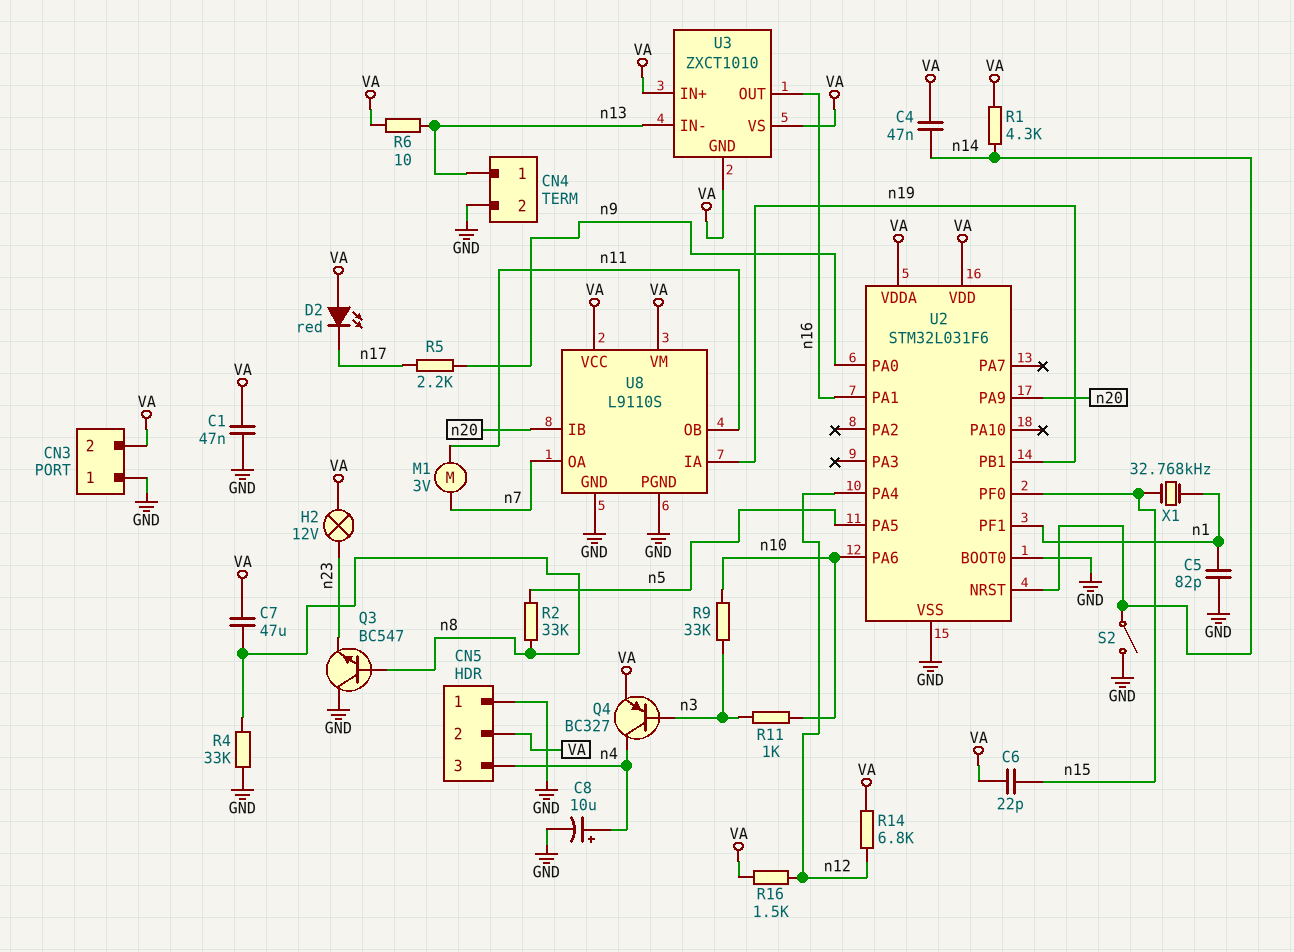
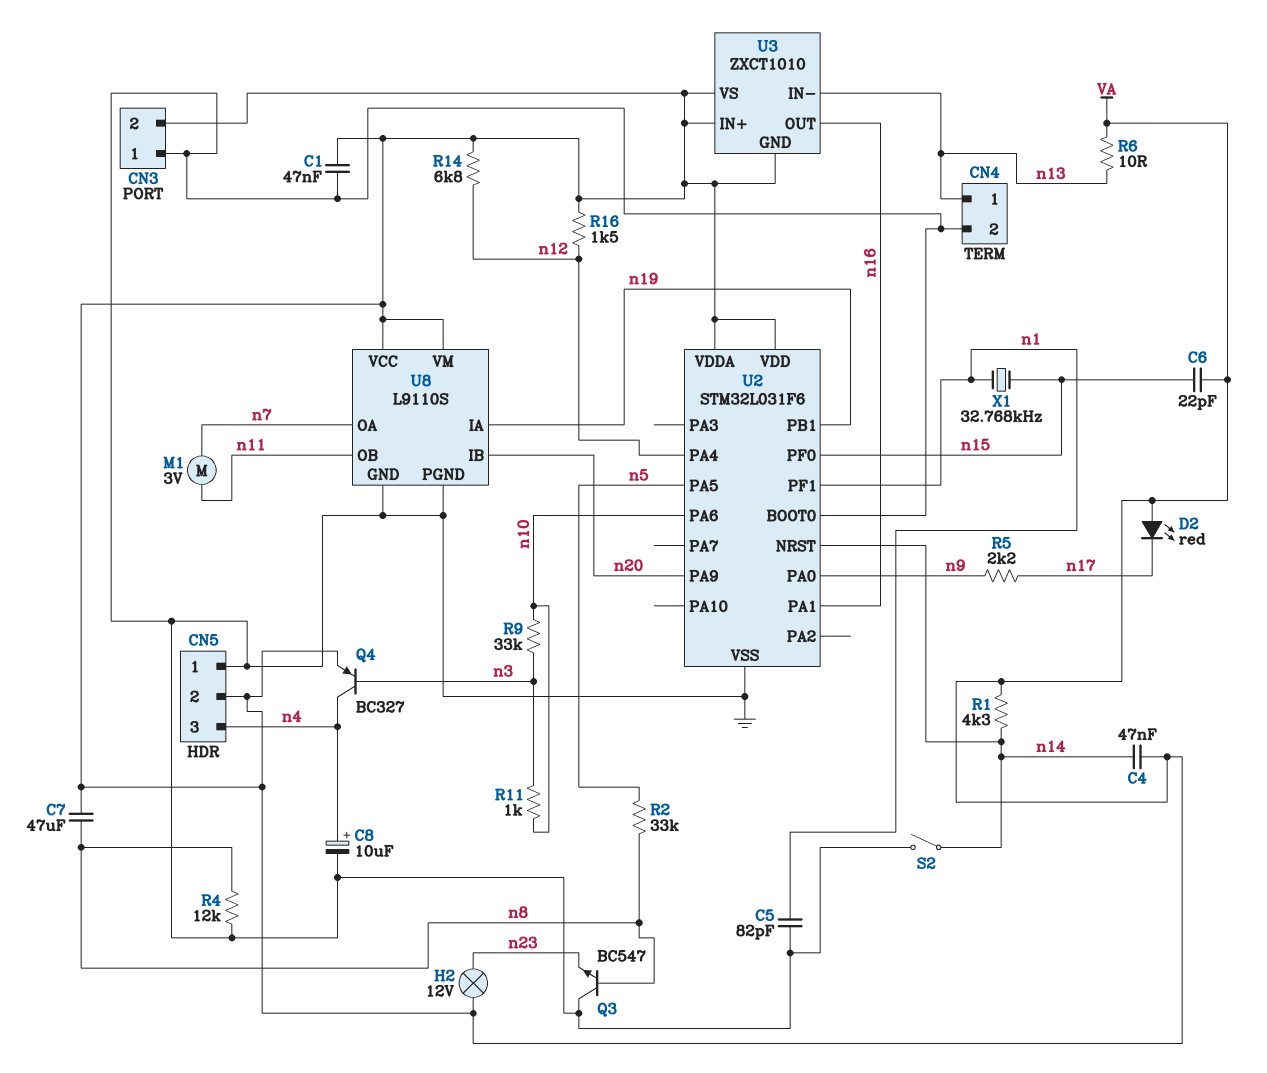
R4: 33k (GND, n8) -> 12k (GND, n8)

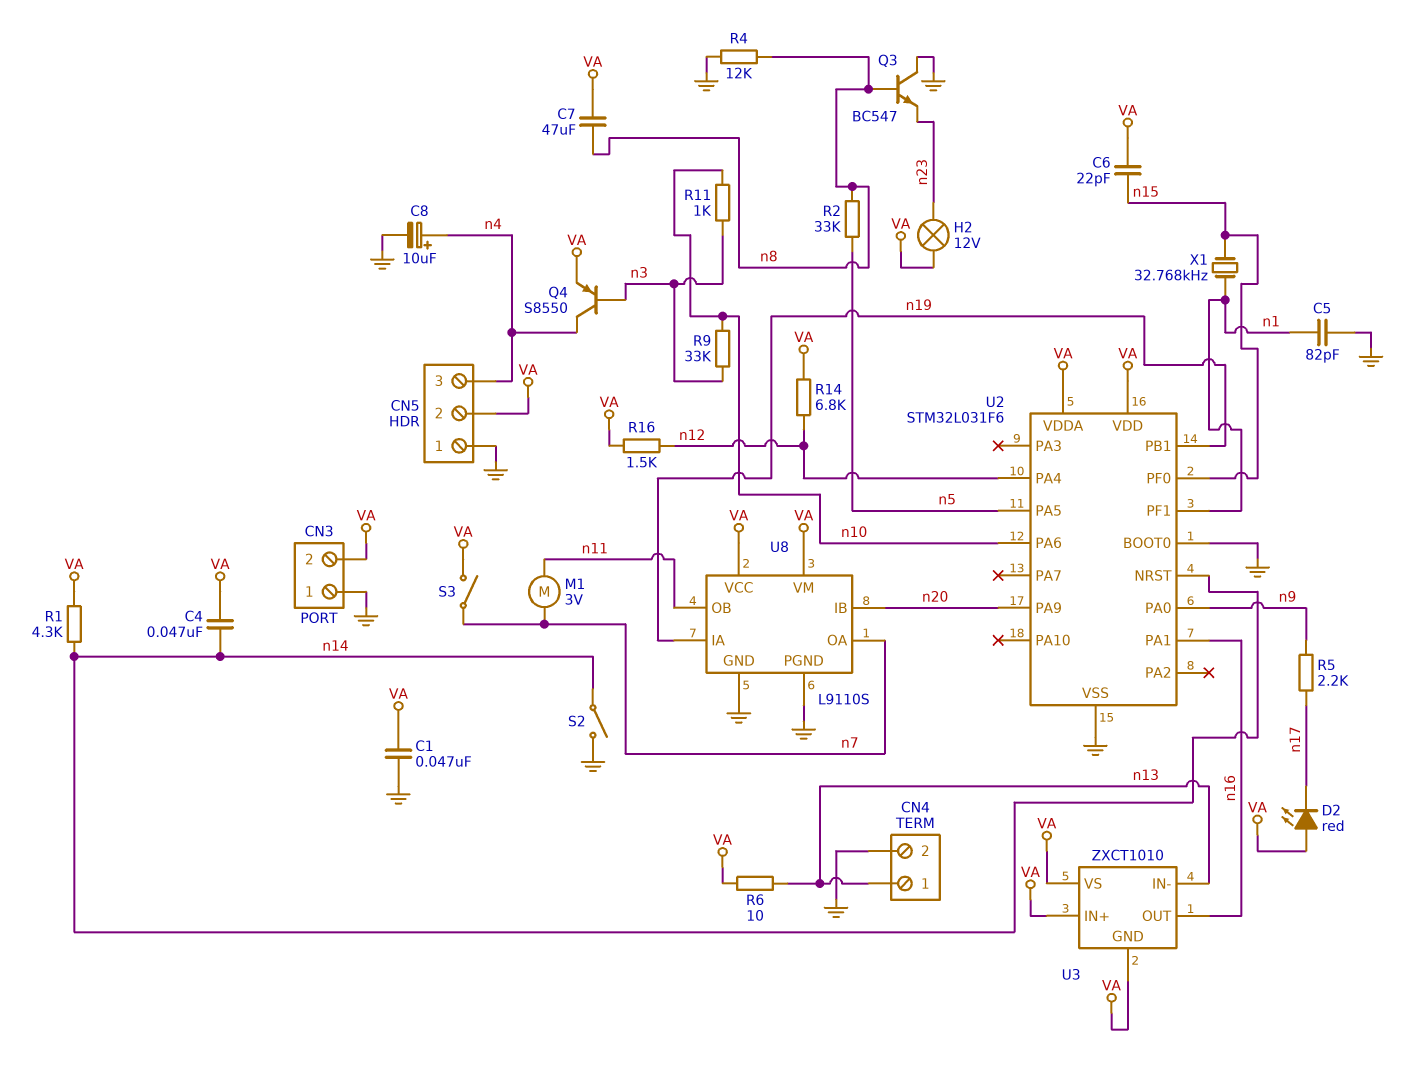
Q4: PNP BC327 (B n3, C n4, E VA) -> PNP S8550 (B n3, C n4, E VA)
S3: none -> switch (VA, n7)

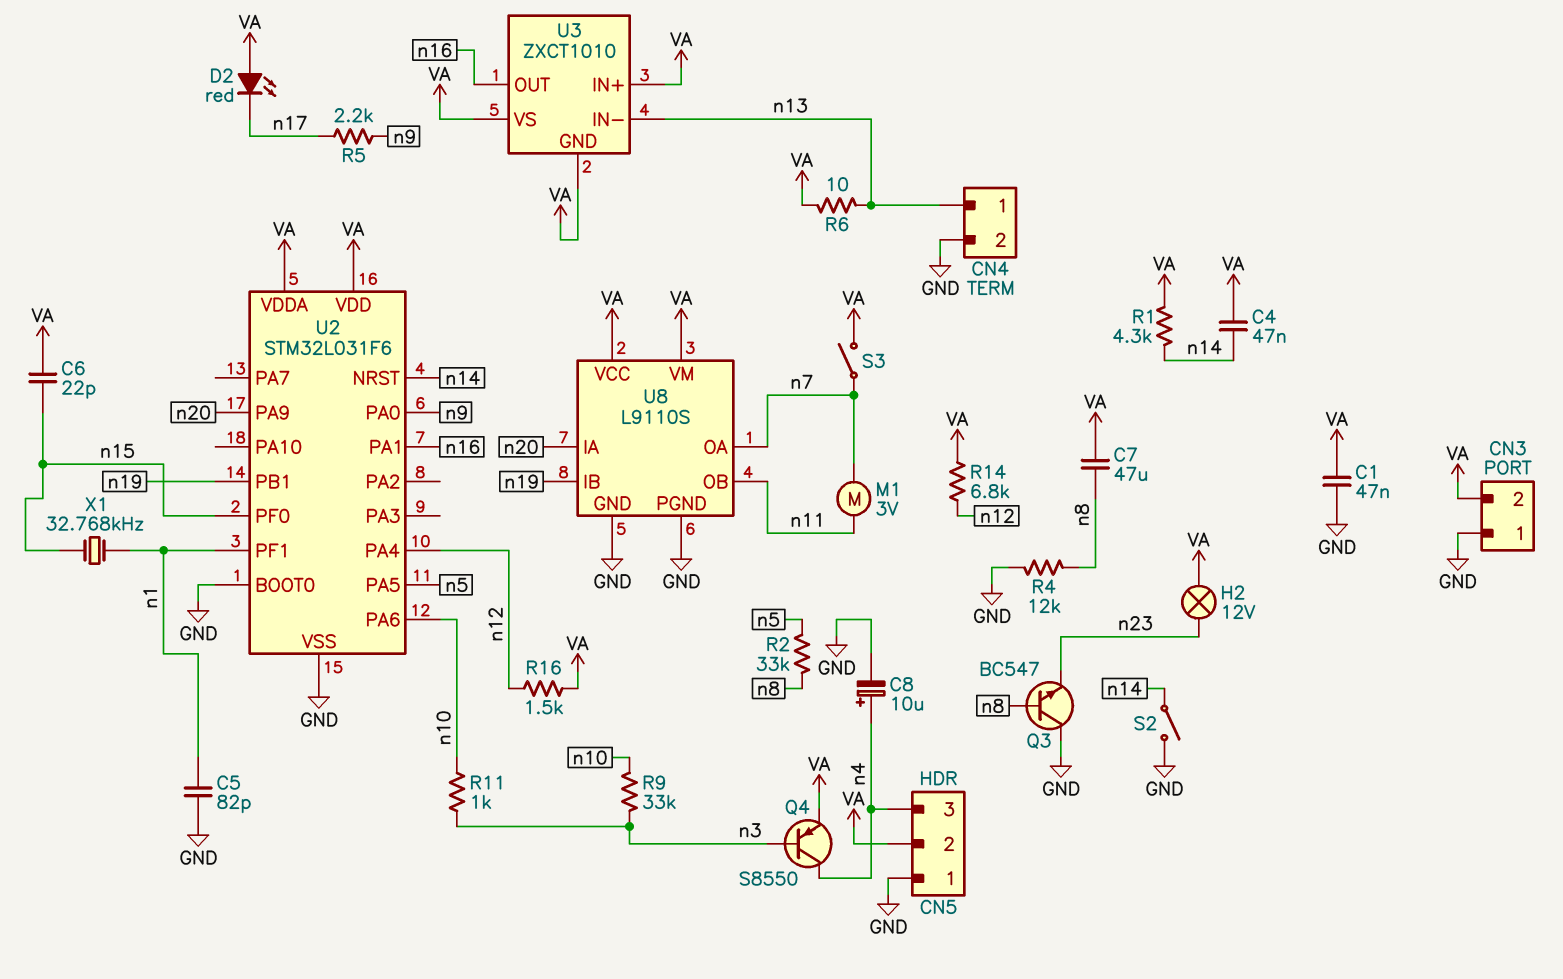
U8 pin IA: n19 -> n20
U8 pin IB: n20 -> n19

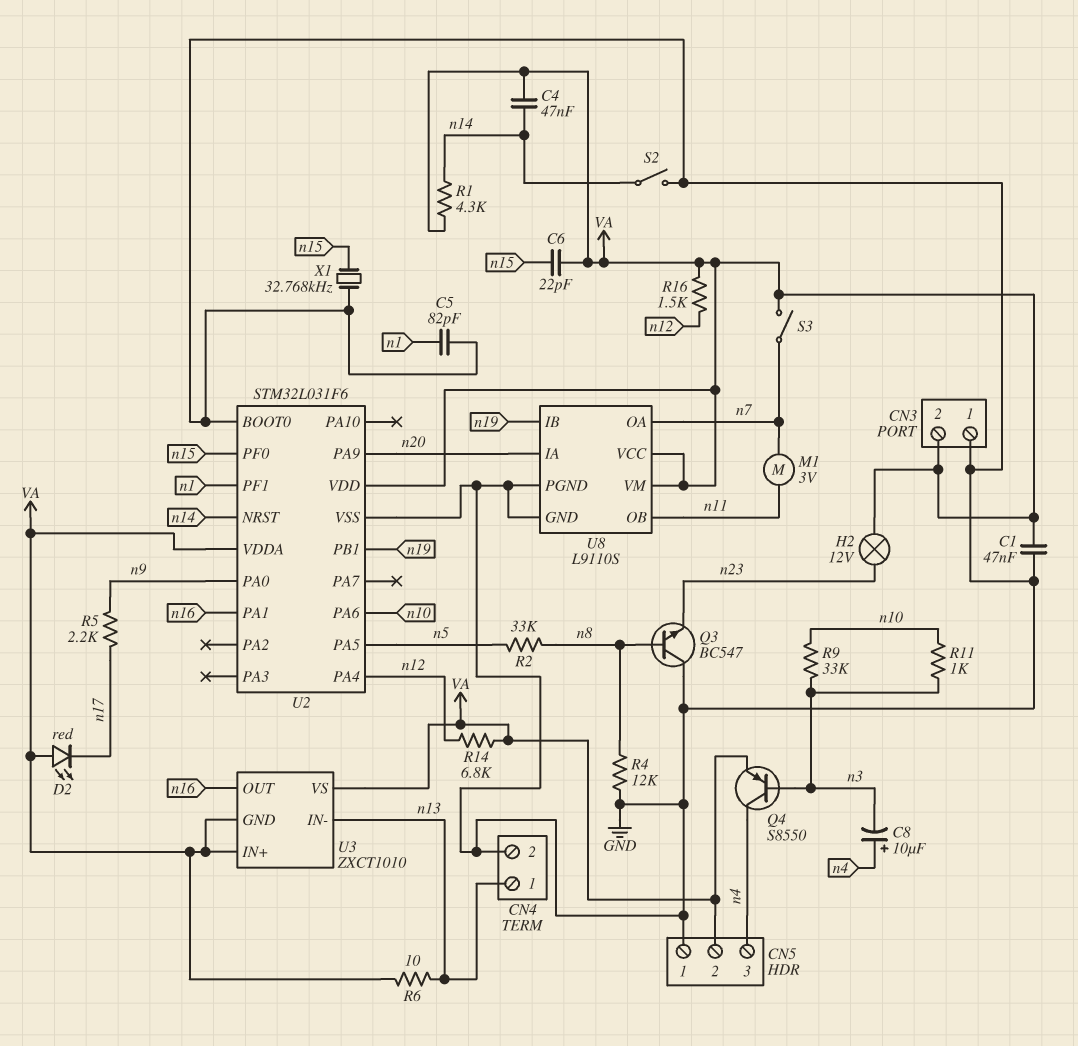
C7: 47uF (VA, n8) -> none
C8: 10uF (plus n4, minus GND) -> 10uF (plus n4, minus n3)
X1: 32.768kHz (n1, n15) -> 32.768kHz (GND, n15)

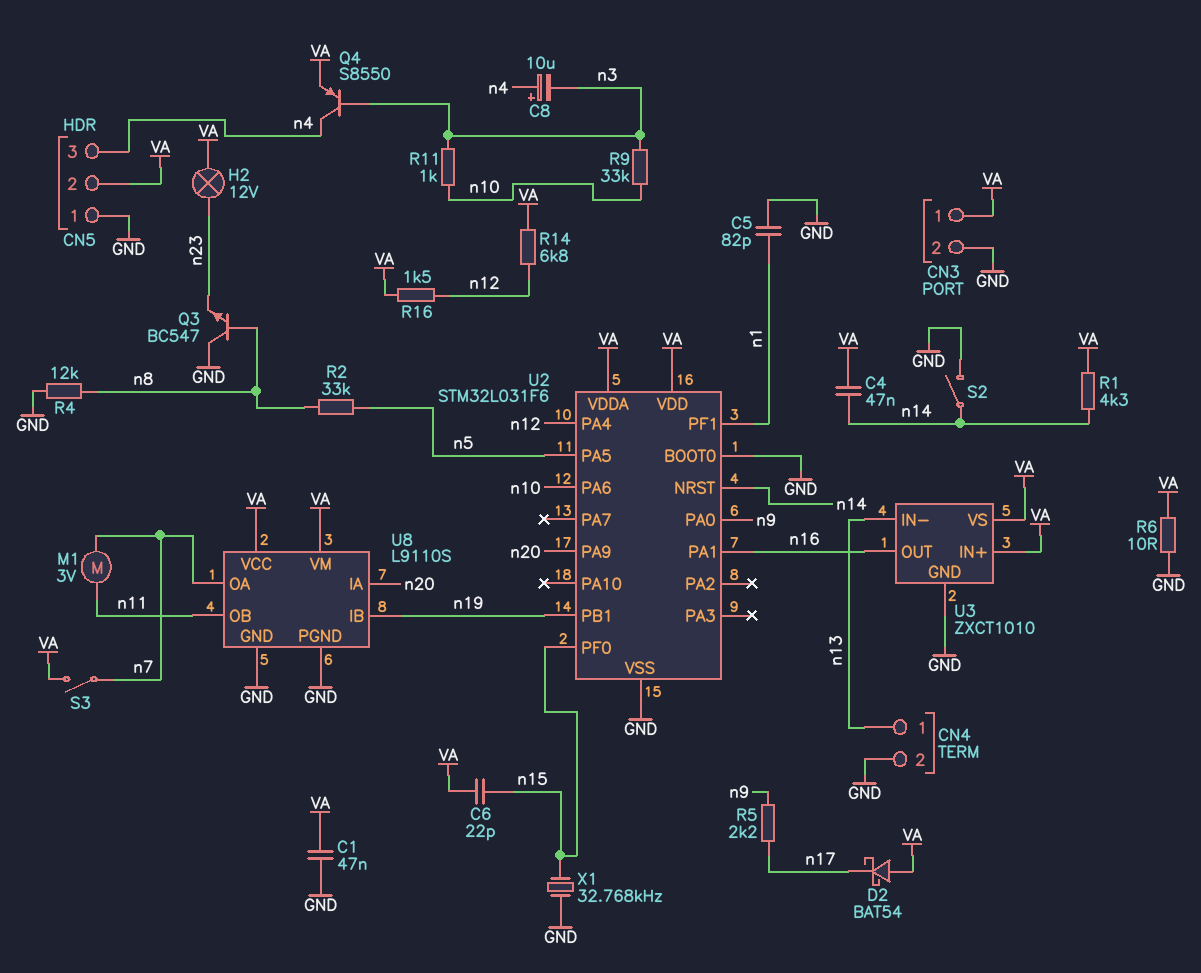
CN3 pin 1: GND -> VA
CN3 pin 2: VA -> GND
D2: LED red (A VA, K n17) -> schottky BAT54 (A VA, K n17)
R6: 10 (VA, n13) -> 10 (GND, VA)
U3 pin GND: VA -> GND

